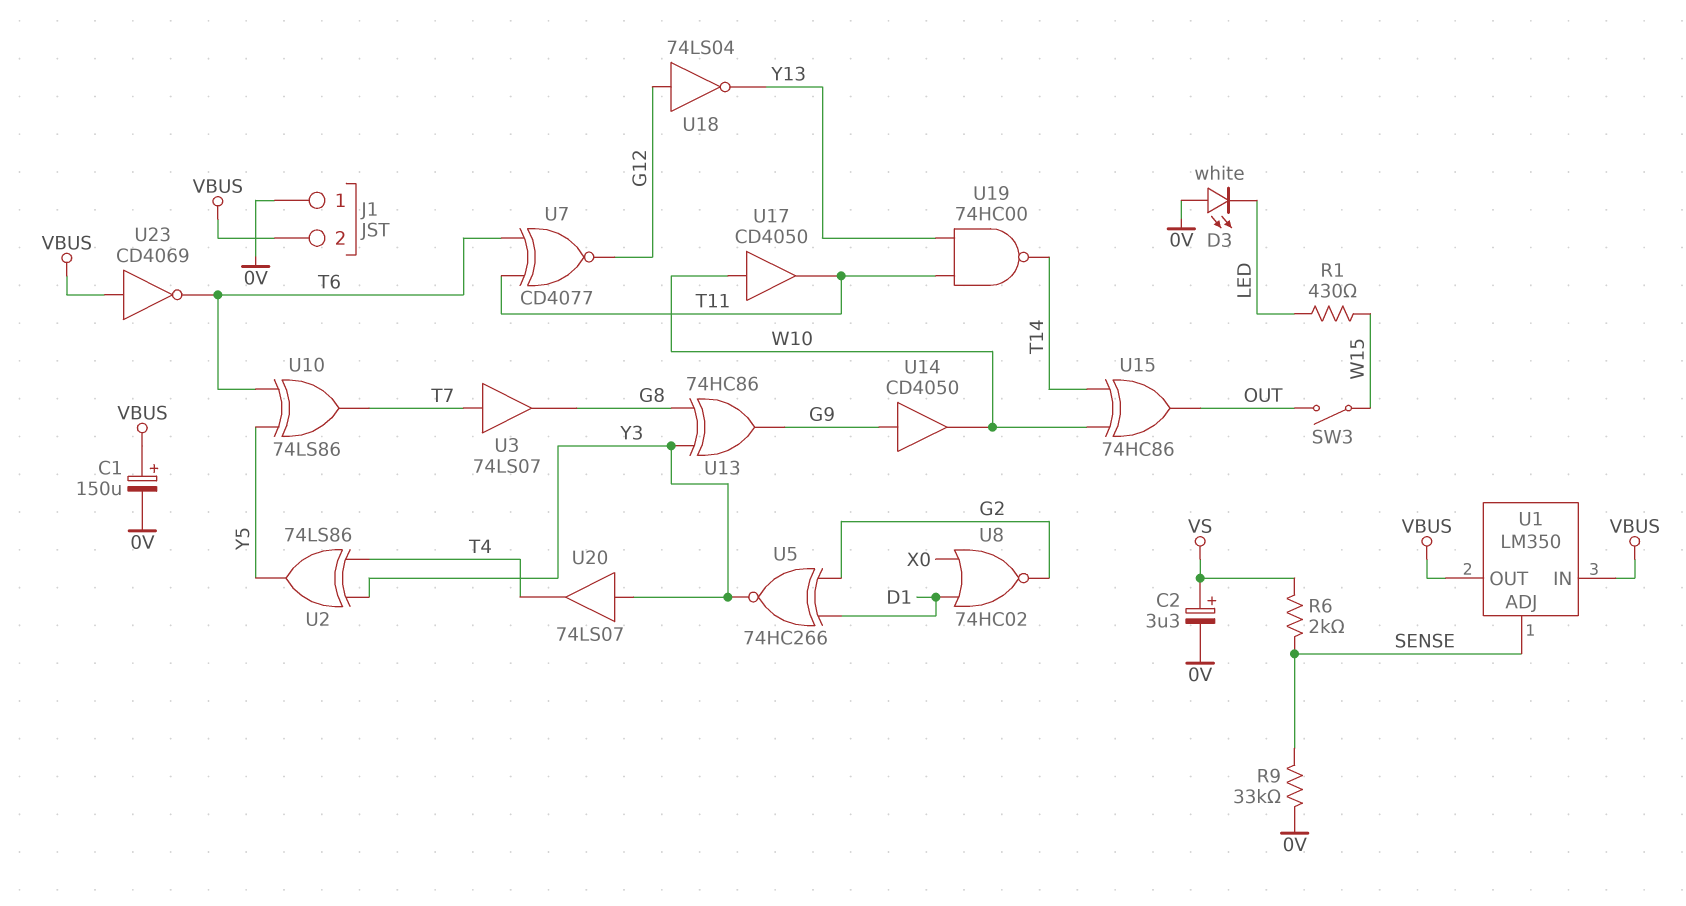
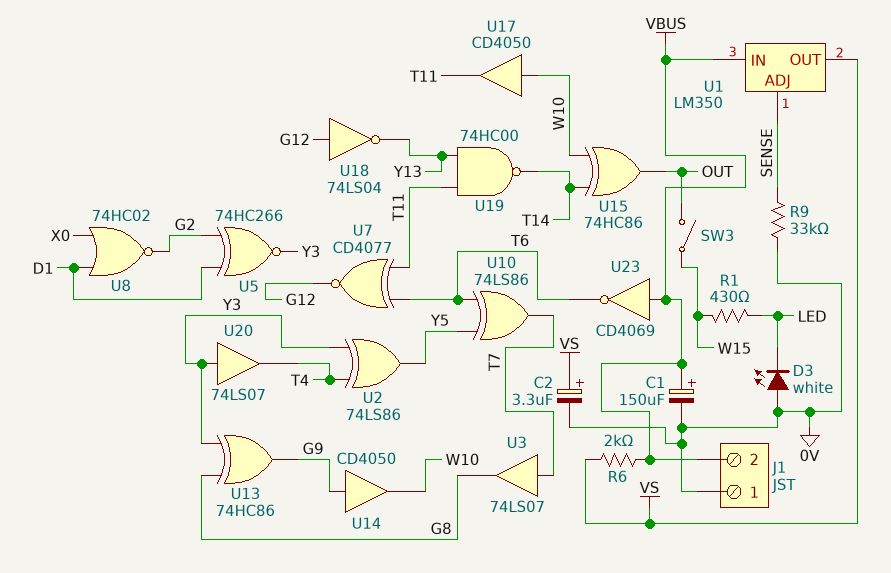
R6: 2k (SENSE, VS) -> 2k (VBUS, VS)
U1 pin OUT: VBUS -> VS

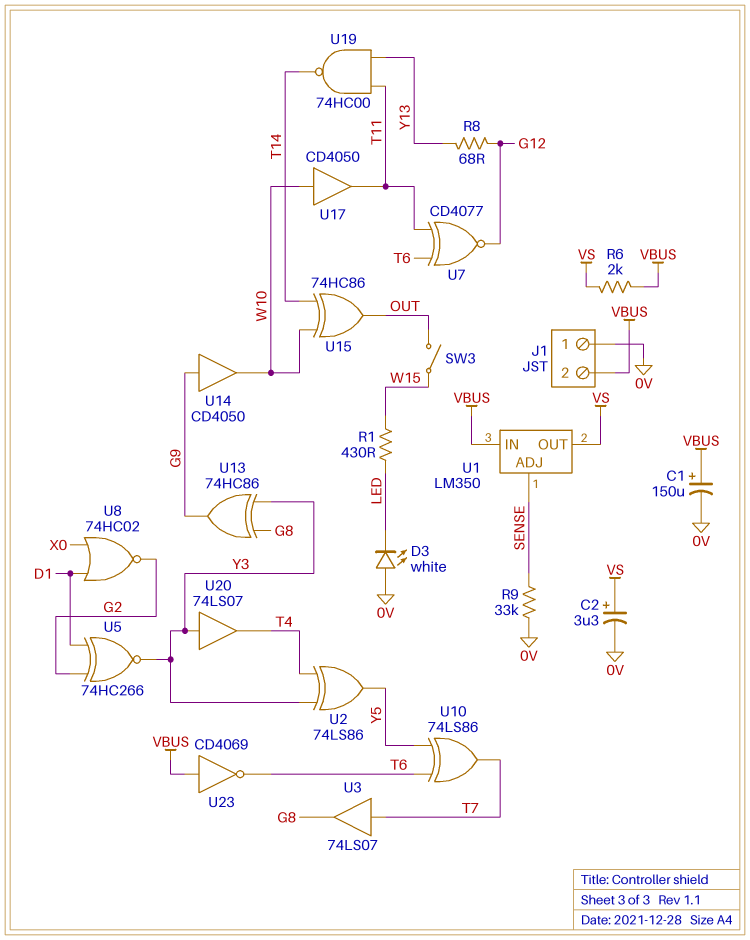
R8: none -> 68 (G12, Y13)
U18: NOT 74LS04 (in G12, out Y13) -> none

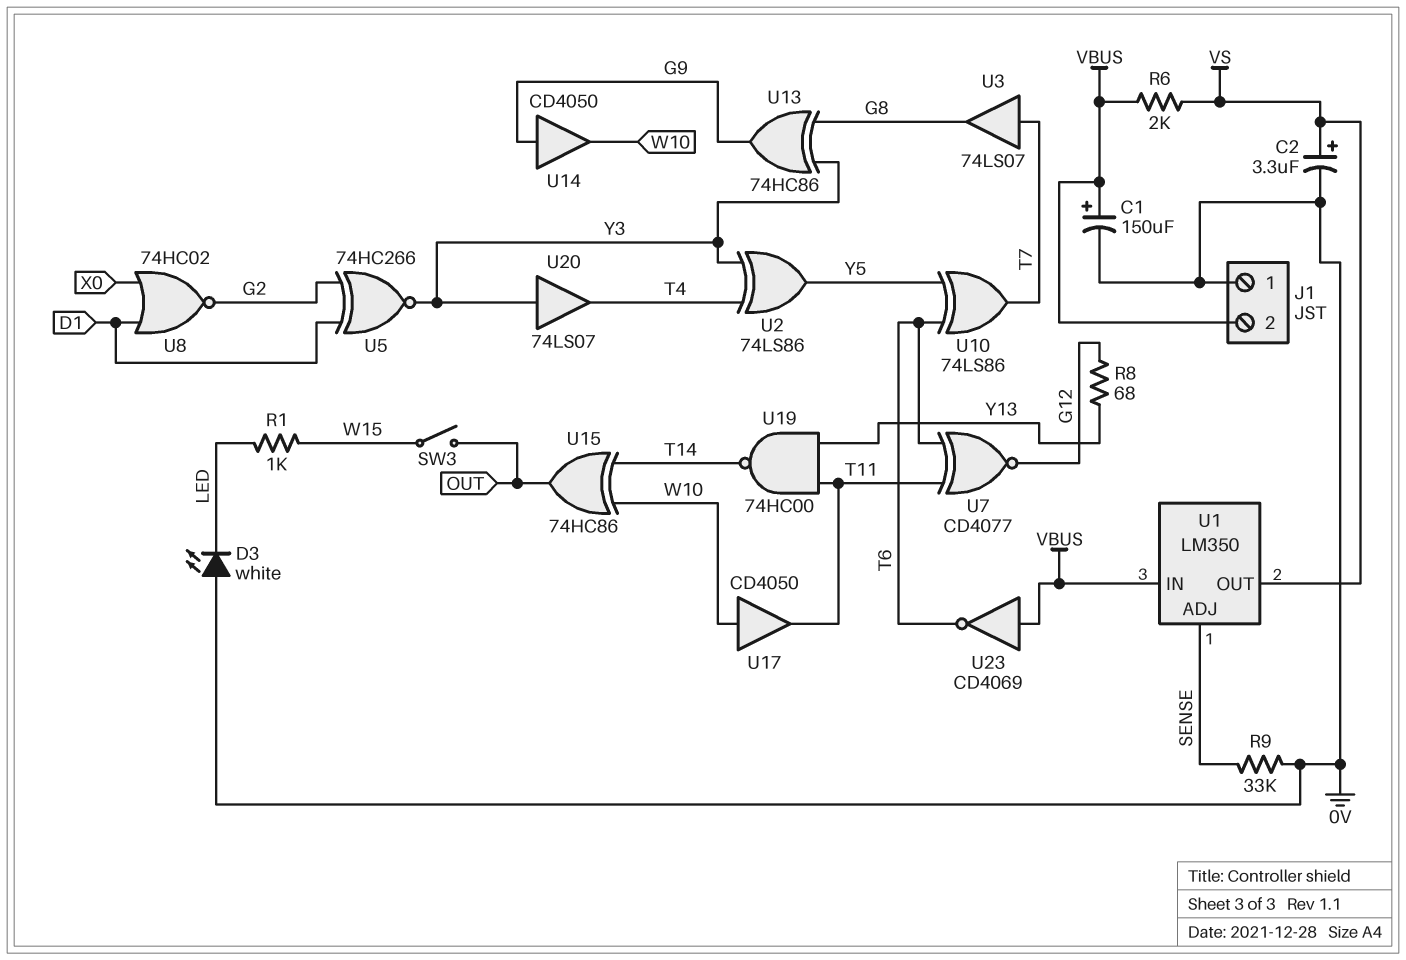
R1: 430 (LED, W15) -> 1k (LED, W15)

